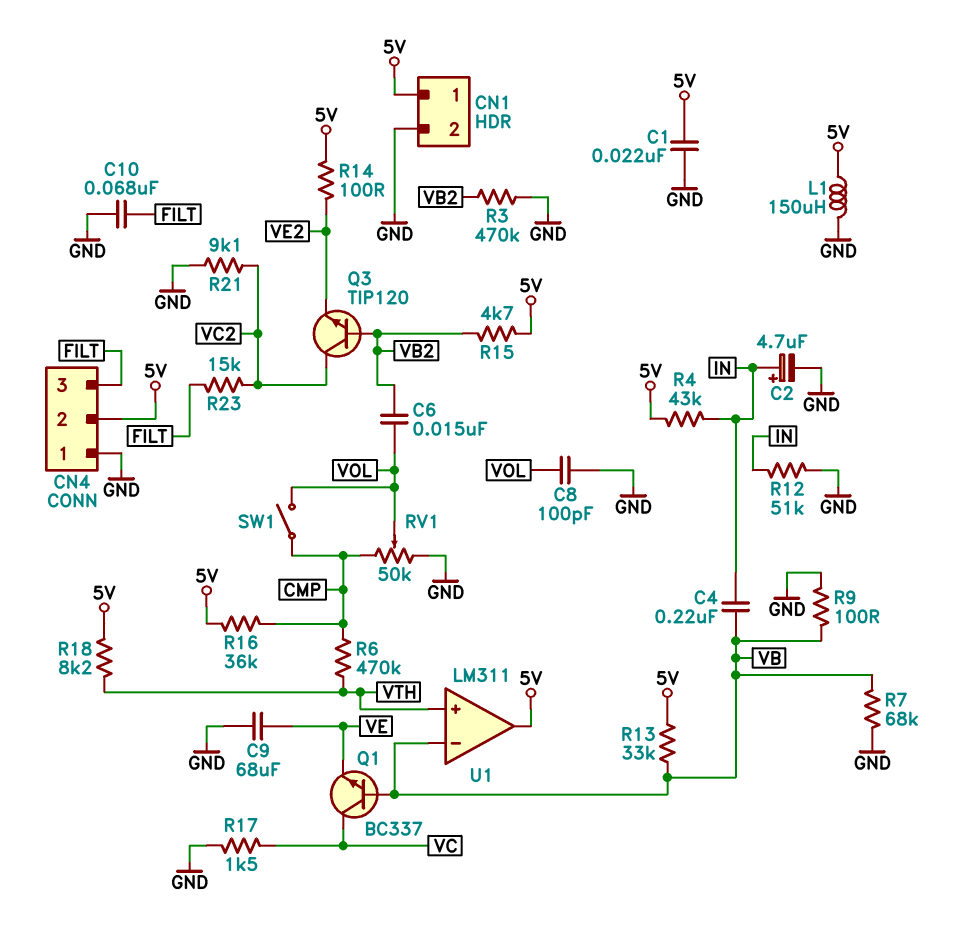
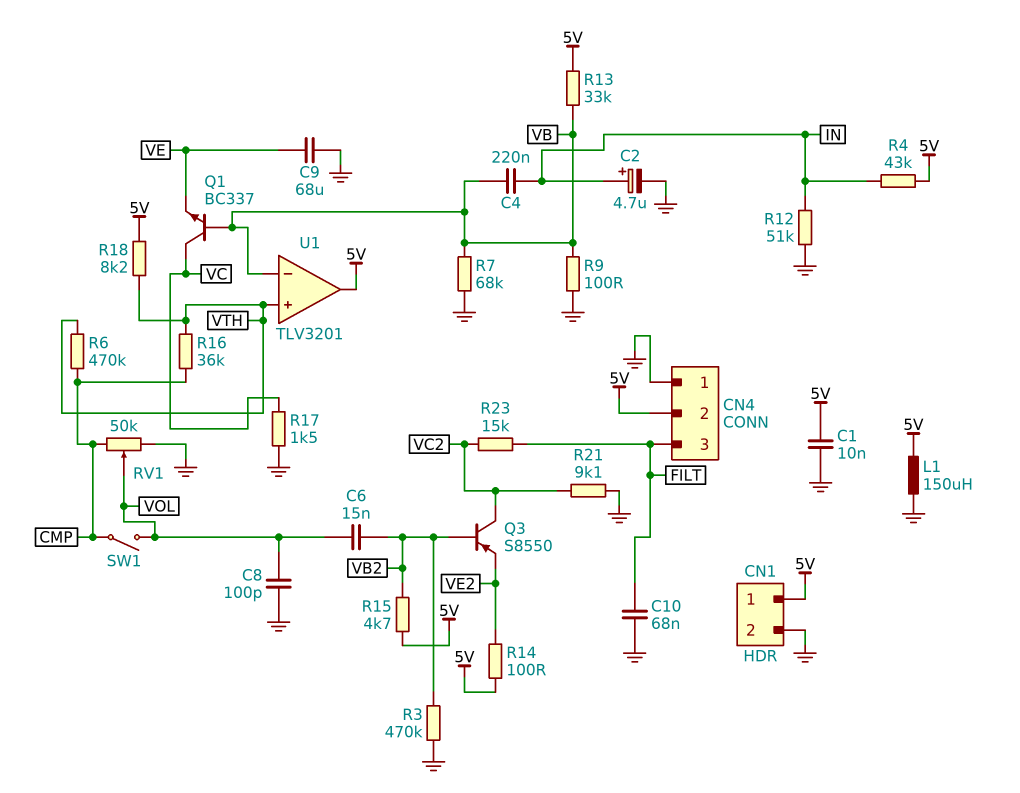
C1: 22nF (5V, GND) -> 10nF (5V, GND)
Q3: NPN TIP120 (B VB2, C VC2, E VE2) -> PNP S8550 (B VB2, C VC2, E VE2)
R16: 36k (5V, CMP) -> 36k (CMP, VTH)
U1: LM311 -> TLV3201

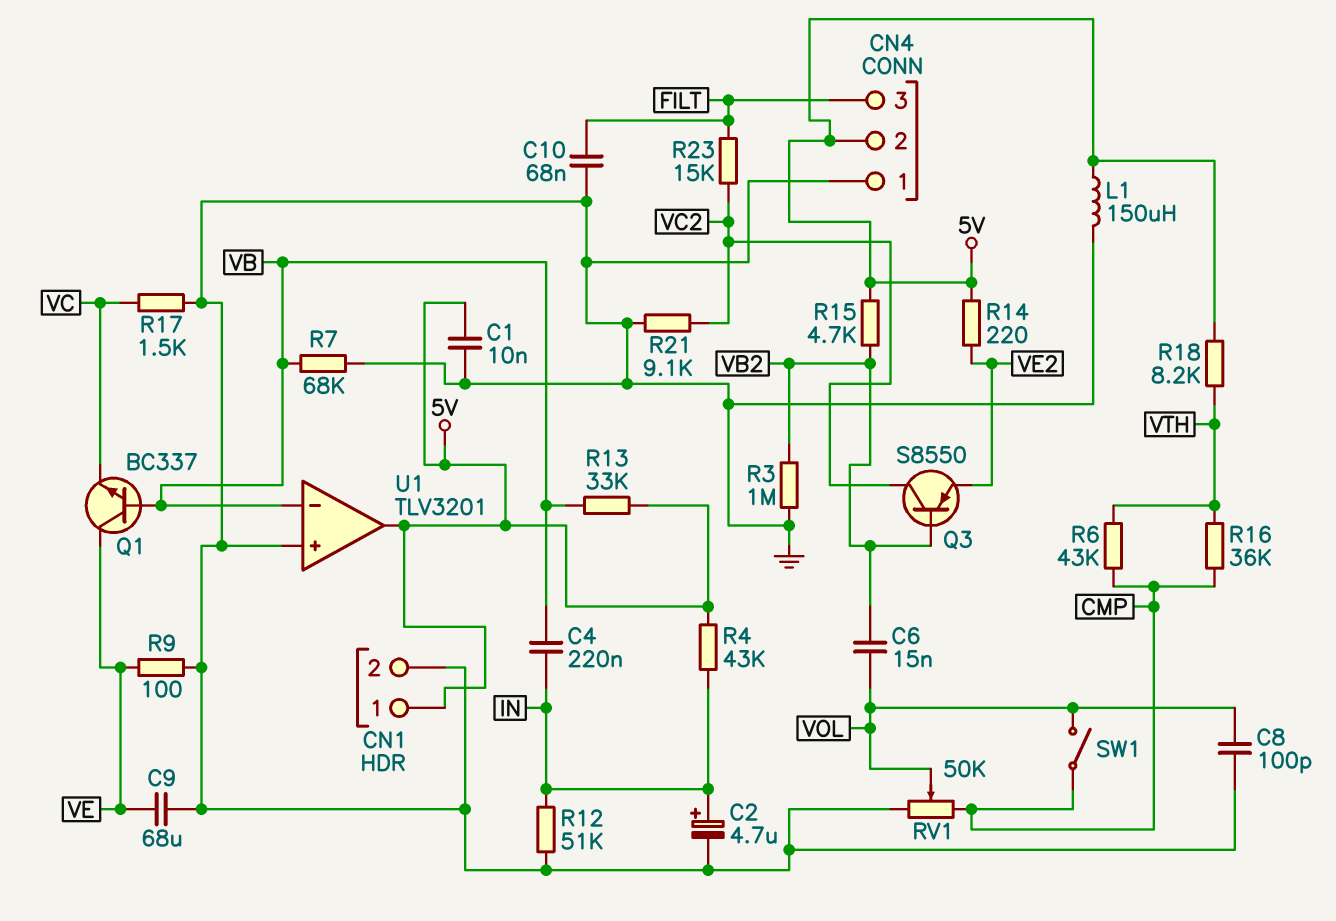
Q1: NPN BC337 (B VB, C VC, E VE) -> NPN BC337 (B VB, C VE, E VC)
R3: 470k (GND, VB2) -> 1M (GND, VB2)
R6: 470k (CMP, VTH) -> 43k (CMP, VTH)
R9: 100 (GND, VB) -> 100 (GND, VE)
R14: 100 (5V, VE2) -> 220 (5V, VE2)
U1 pin in+: VTH -> GND

